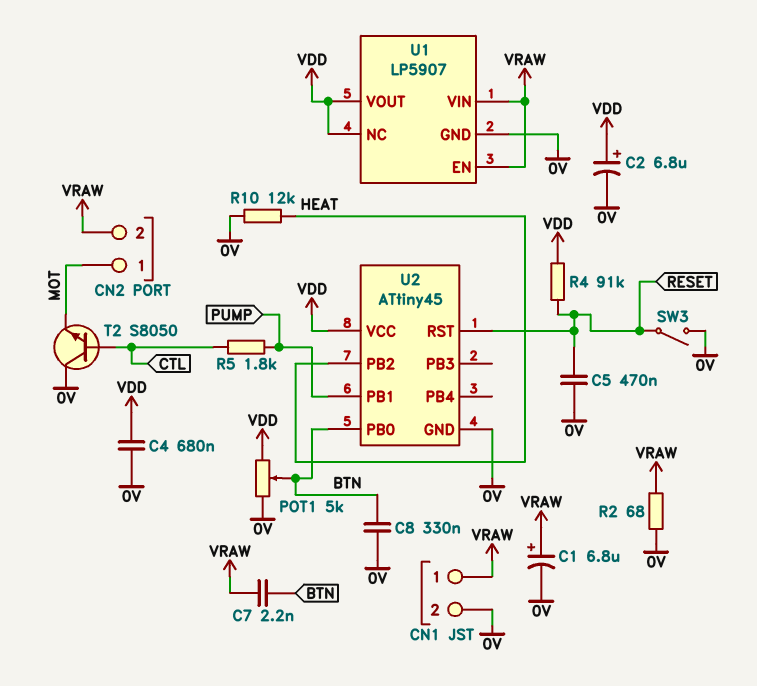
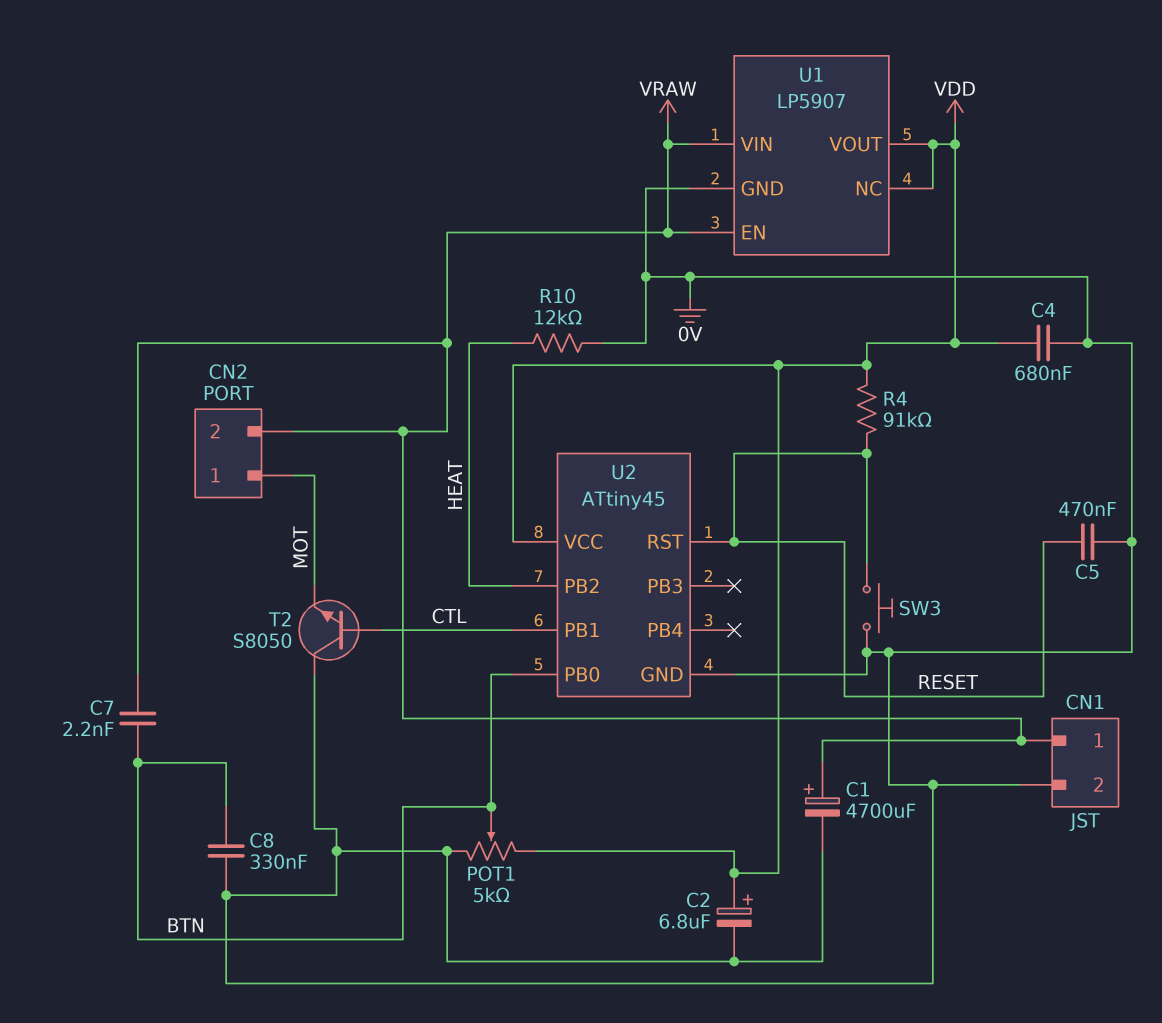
C1: 6.8uF (plus VRAW, minus 0V) -> 4700uF (plus VRAW, minus 0V)
R2: 68 (0V, VRAW) -> none
R5: 1.8k (CTL, PUMP) -> none
SW3: switch (0V, RESET) -> button (0V, RESET)
U2 pin PB1: PUMP -> CTL

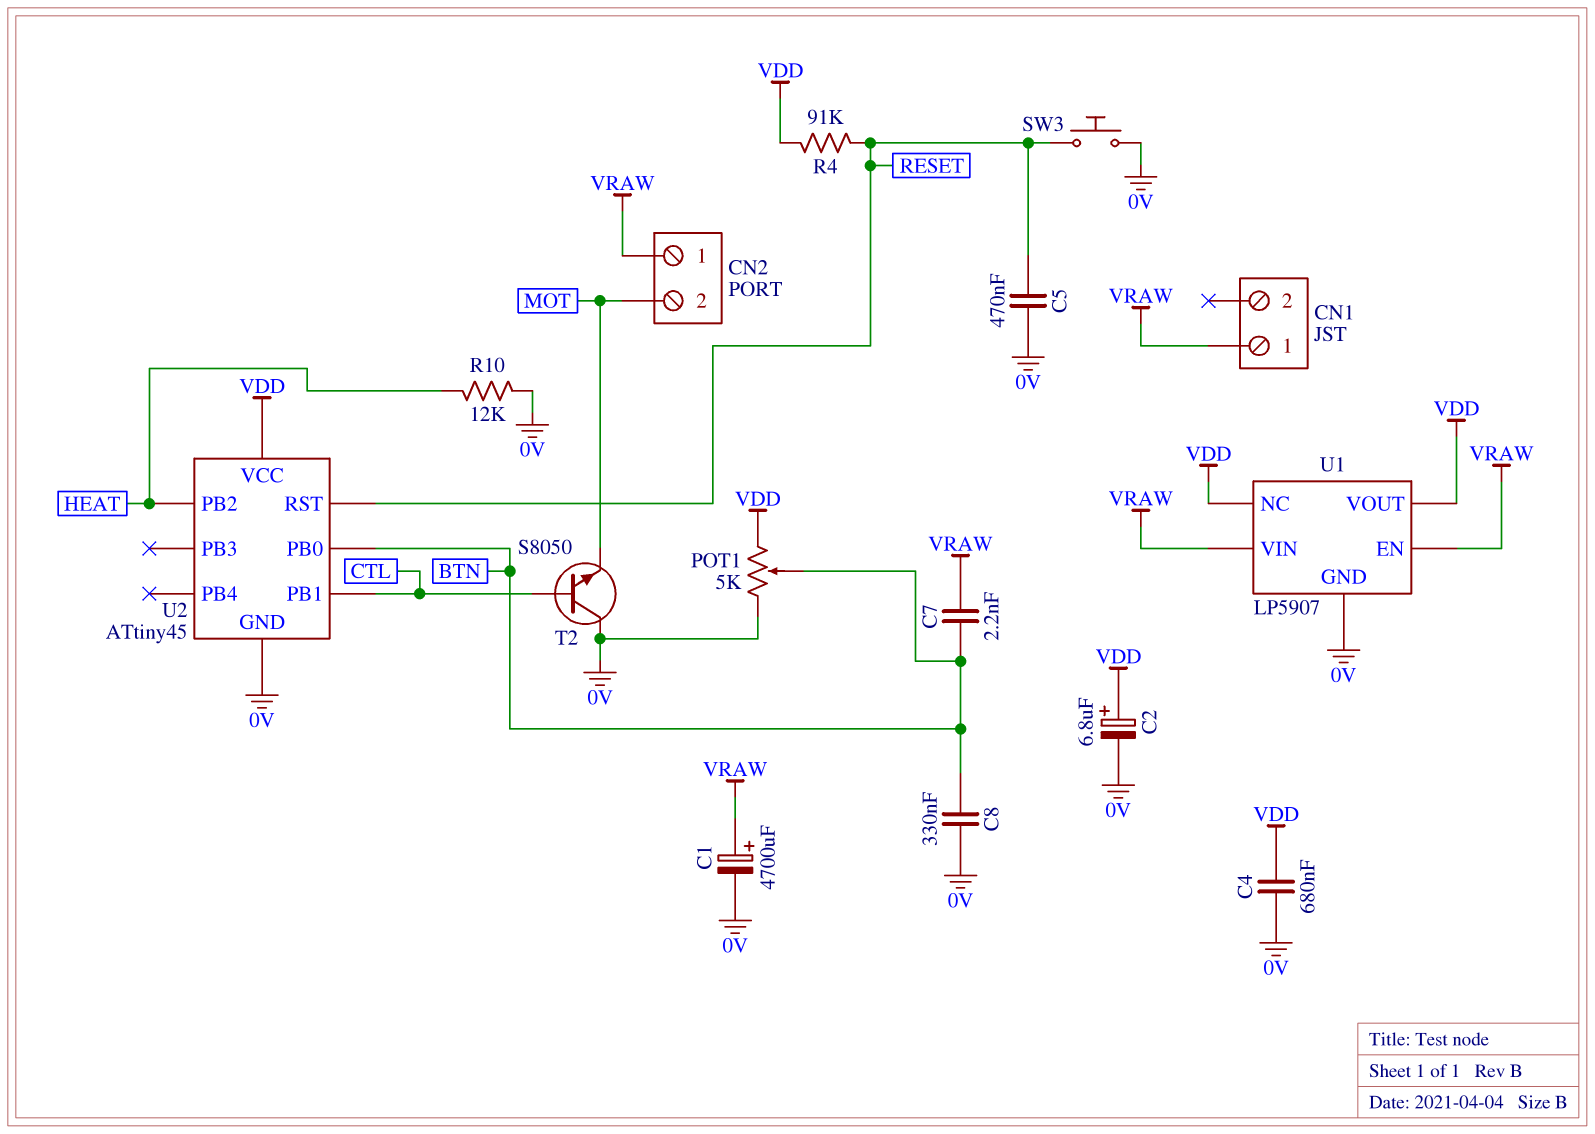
CN1 pin 2: 0V -> none
CN2 pin 1: MOT -> VRAW
CN2 pin 2: VRAW -> MOT

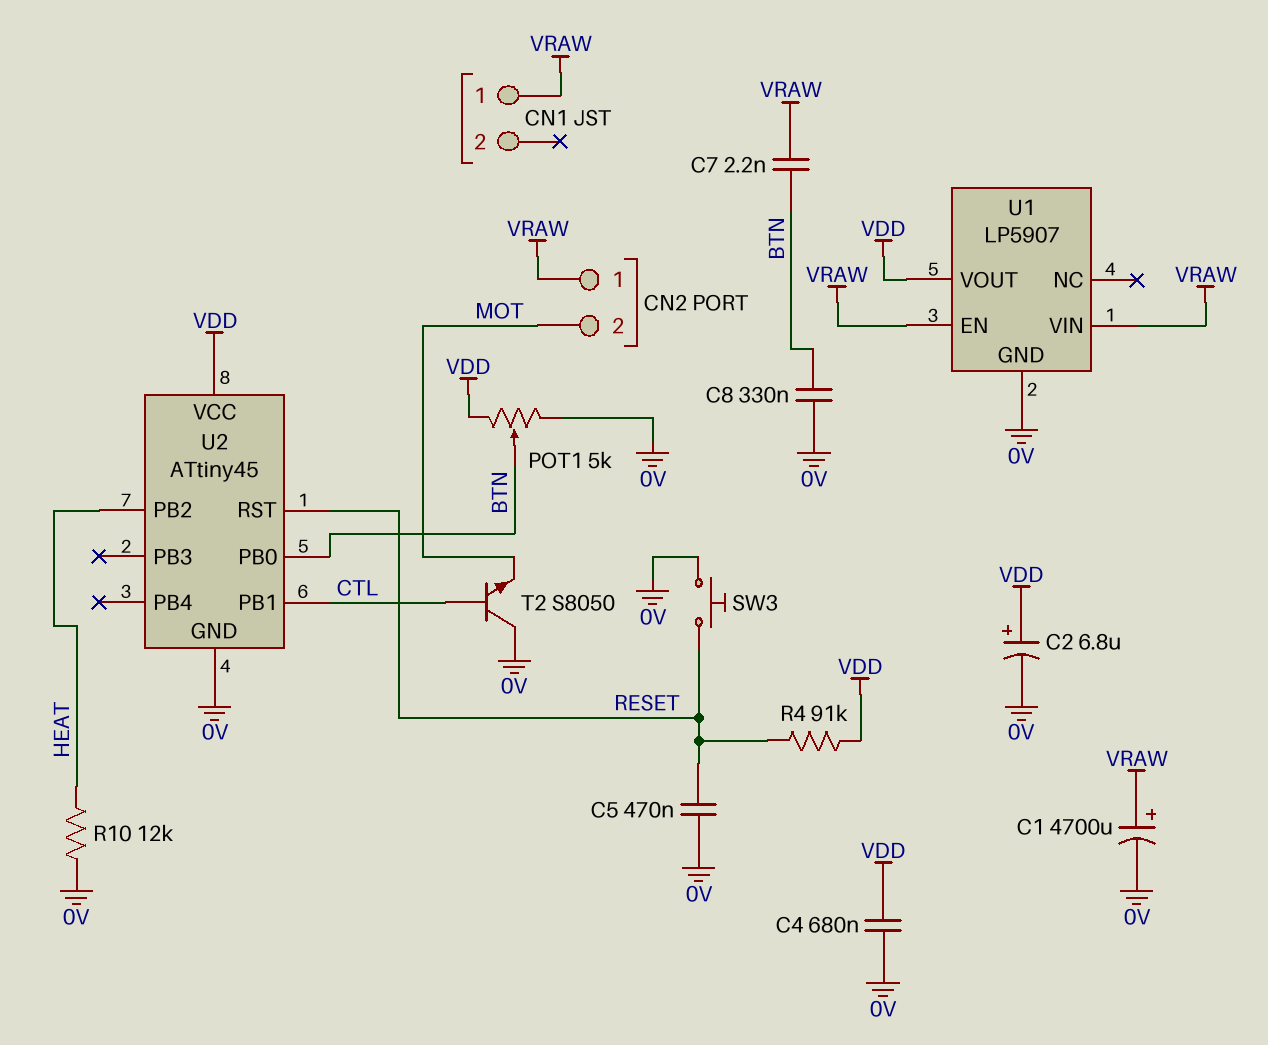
U1 pin NC: VDD -> none

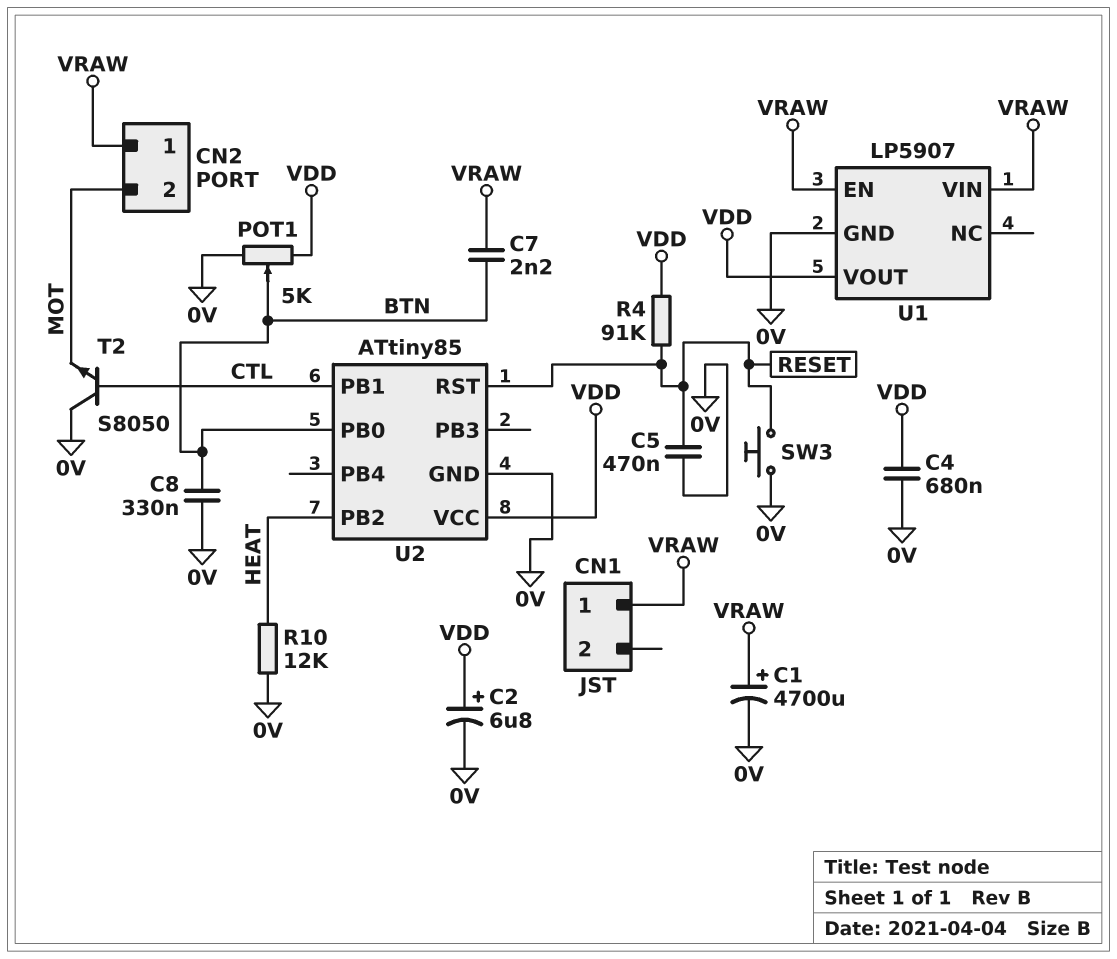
U2: ATtiny45 -> ATtiny85

